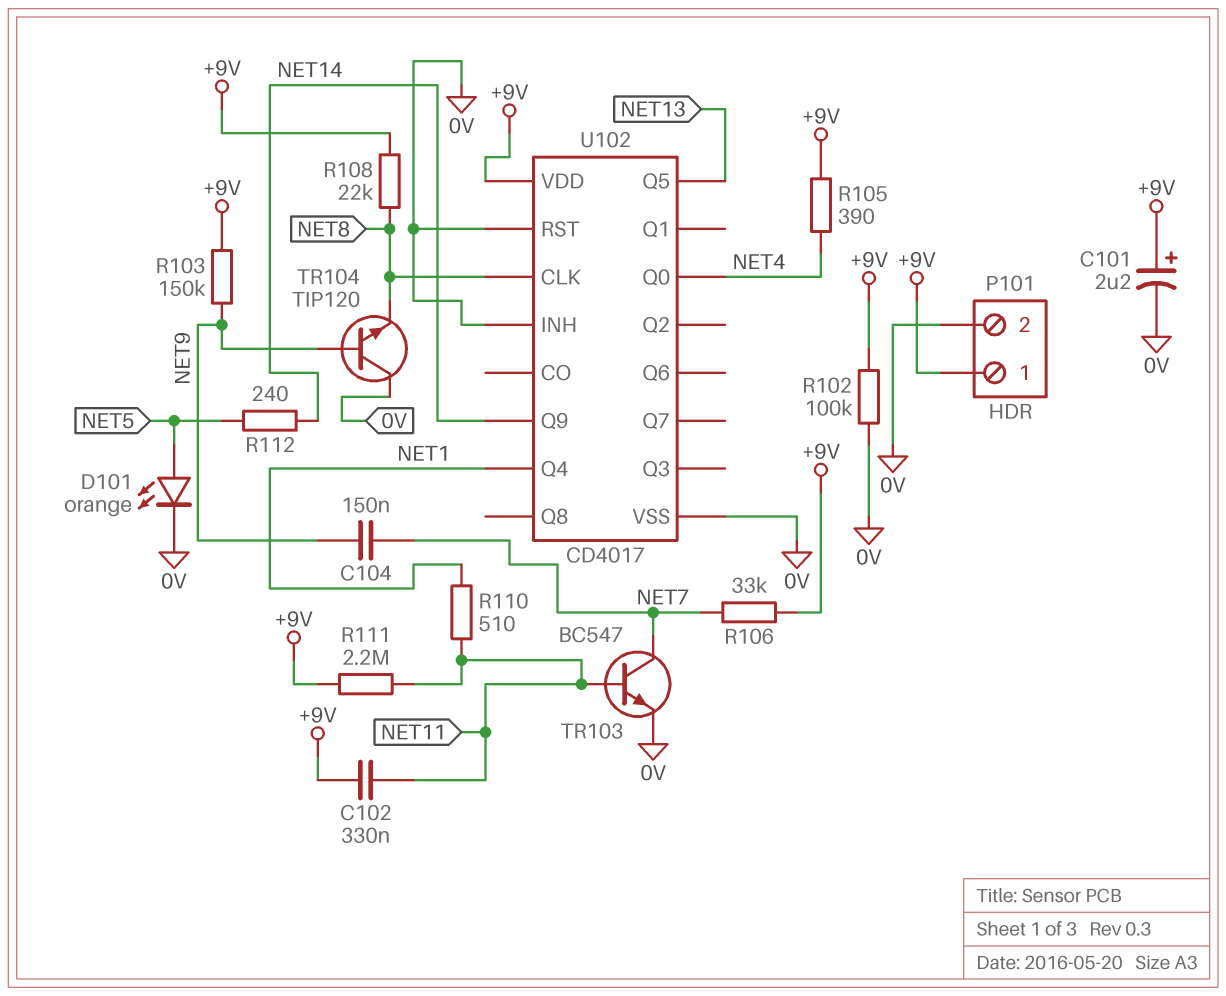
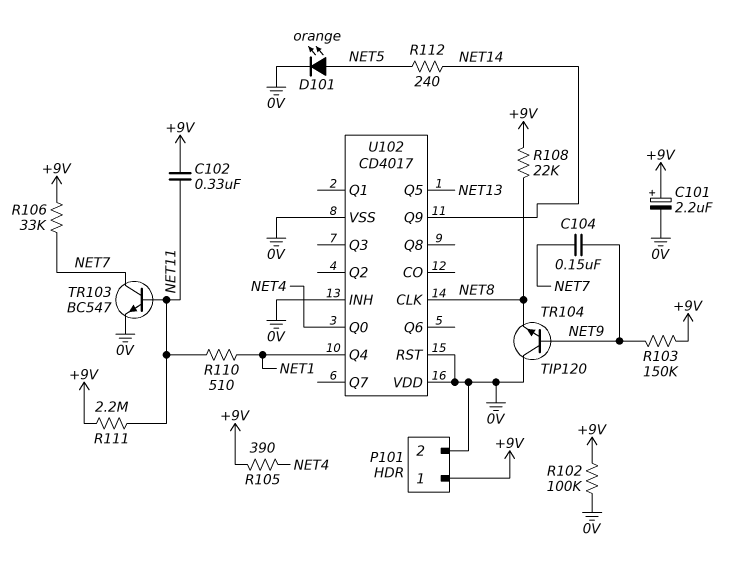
U102 pin VDD: +9V -> 0V

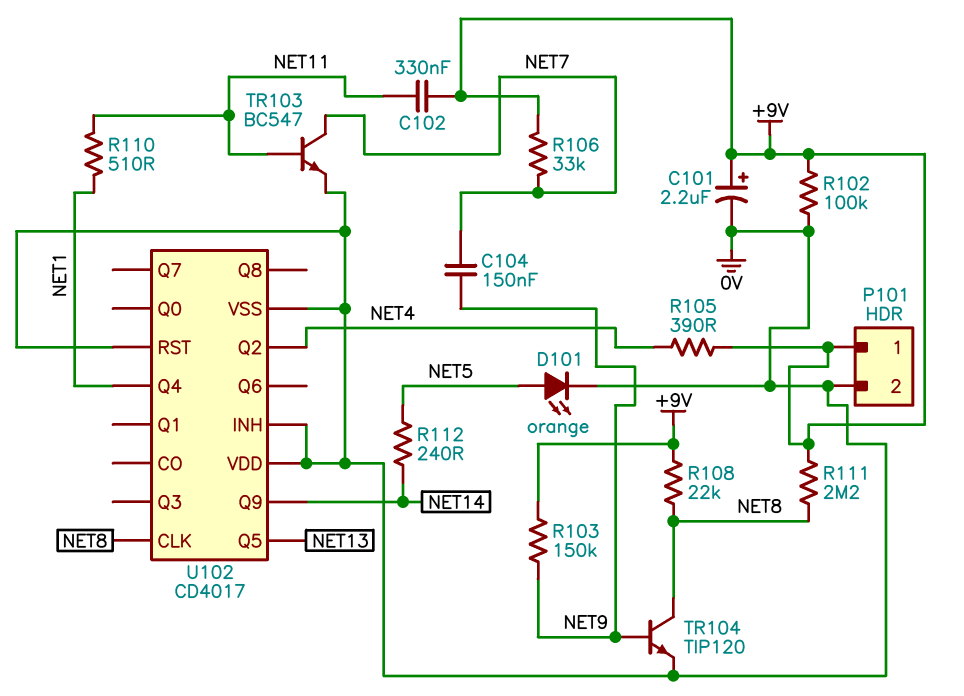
R111: 2.2M (+9V, NET11) -> 2.2M (+9V, NET8)
TR104: NPN TIP120 (B NET9, C 0V, E NET8) -> NPN TIP120 (B NET9, C NET8, E 0V)
U102 pin Q0: NET4 -> none
U102 pin Q2: none -> NET4

